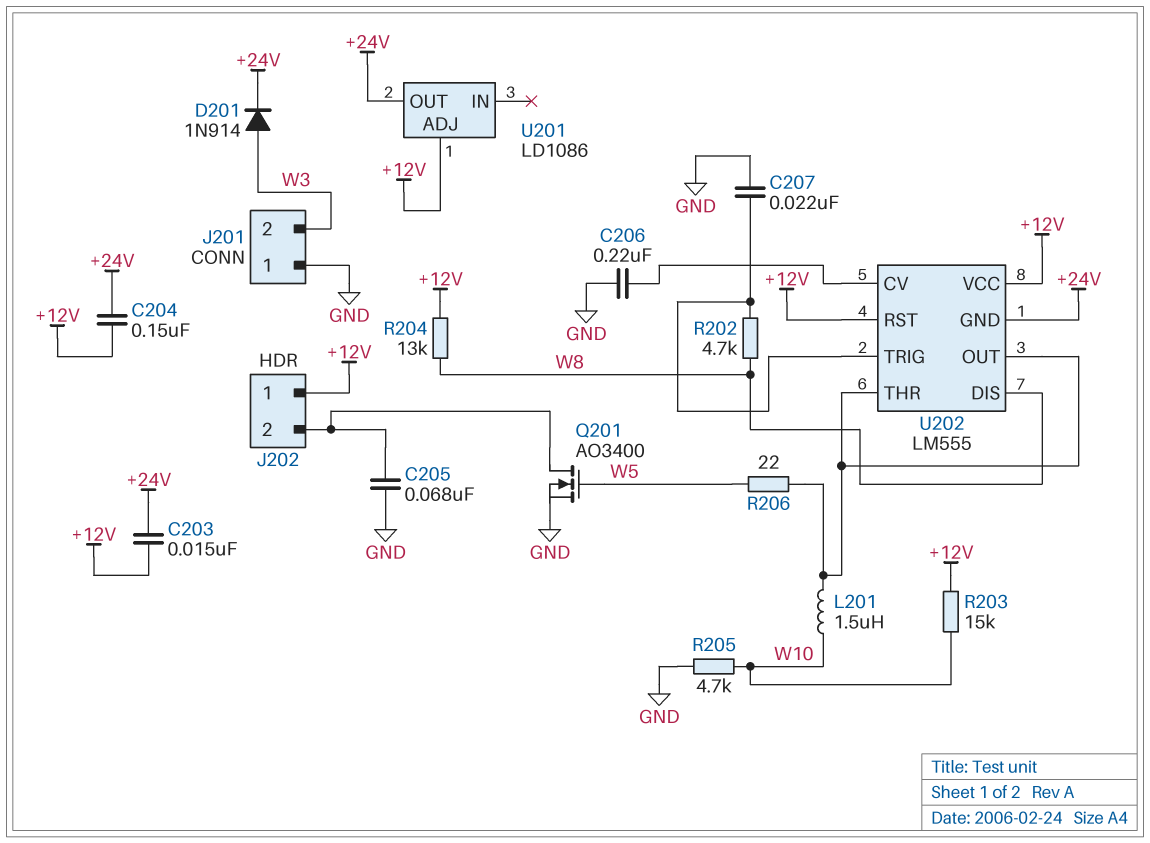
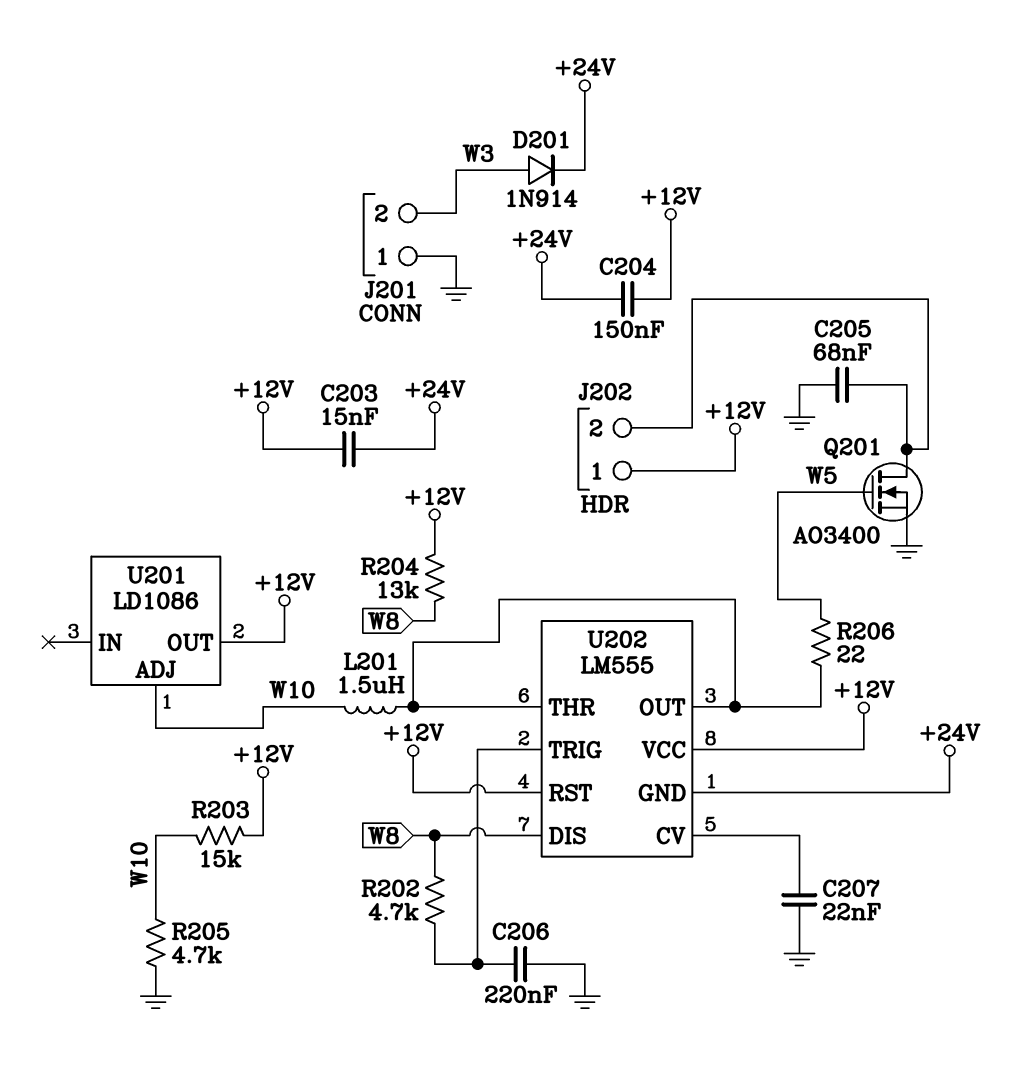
C206: 220nF (GND, U202/CV) -> 220nF (GND, U202/TRIG)
C207: 22nF (GND, U202/TRIG) -> 22nF (GND, U202/CV)
U201 pin ADJ: +12V -> W10
U201 pin OUT: +24V -> +12V

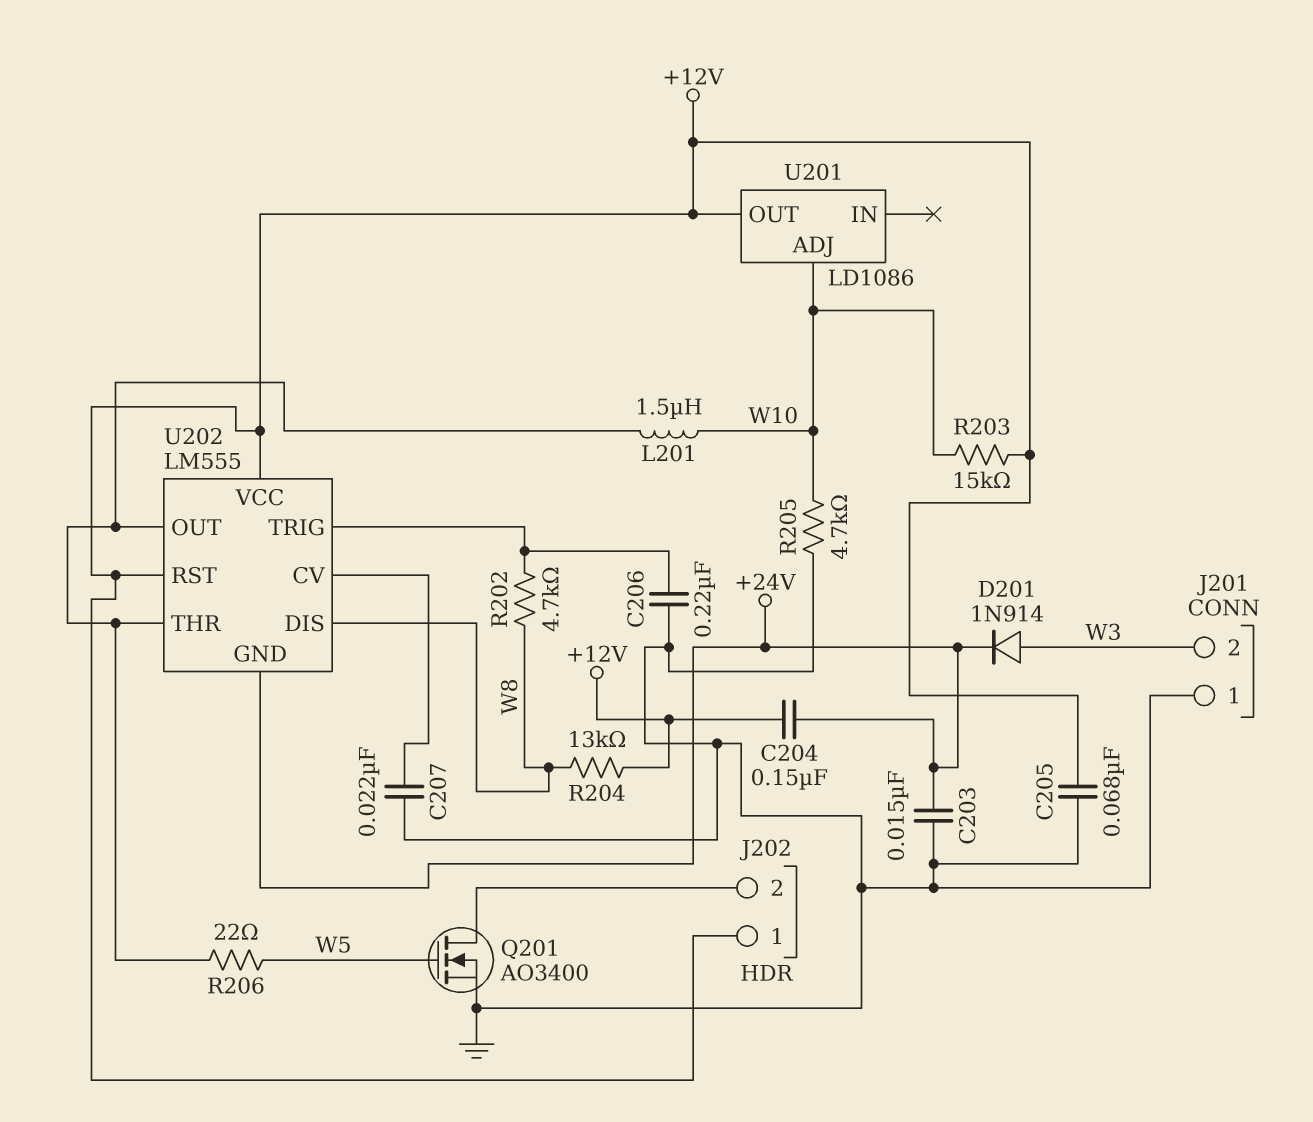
C203: 15nF (+12V, +24V) -> 15nF (+24V, GND)
C205: 68nF (GND, J202/2) -> 68nF (+12V, GND)

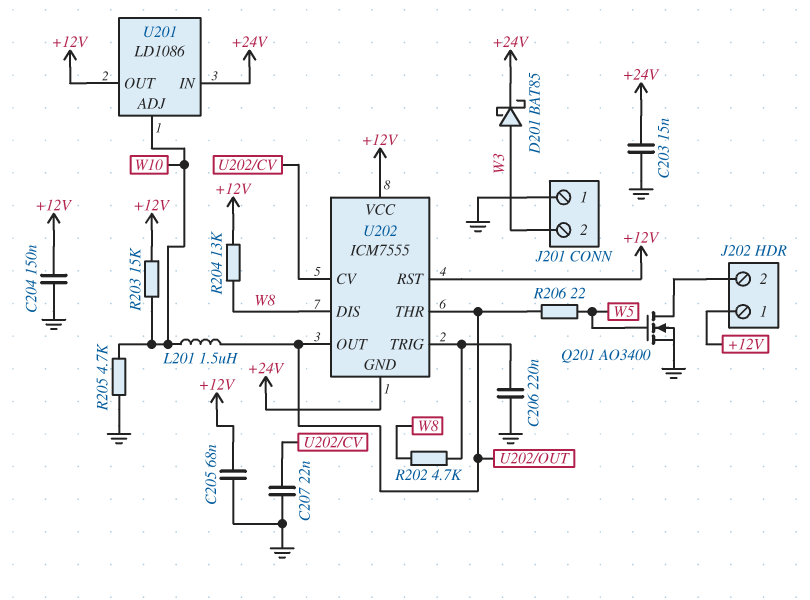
C204: 150nF (+12V, +24V) -> 150nF (+12V, GND)
D201: diode 1N914 (A W3, K +24V) -> schottky BAT85 (A W3, K +24V)
U201 pin IN: none -> +24V
U202: LM555 -> ICM7555

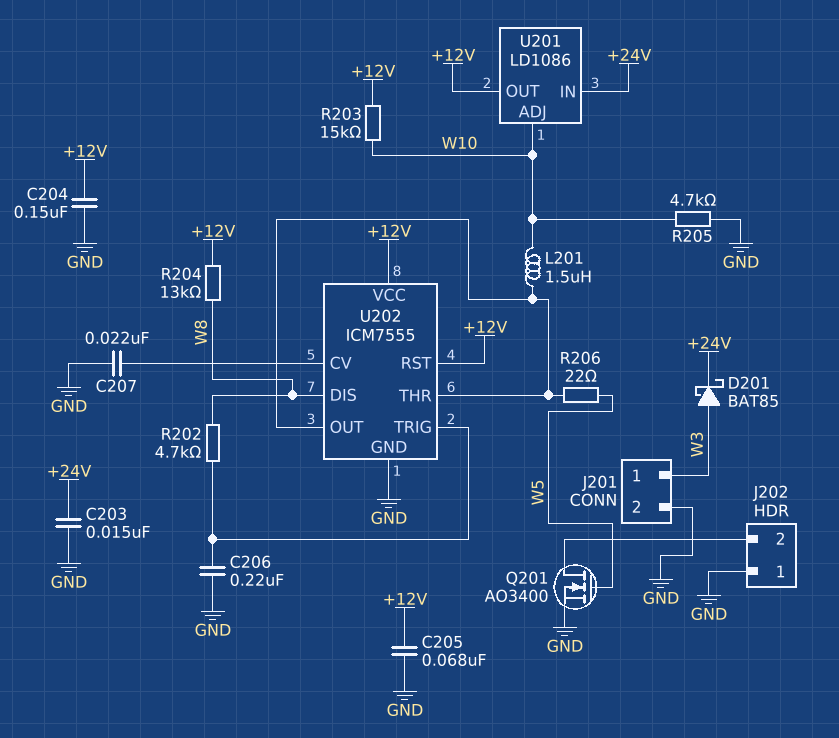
J201 pin 1: GND -> W3
J201 pin 2: W3 -> GND
J202 pin 1: +12V -> GND
U202 pin GND: +24V -> GND

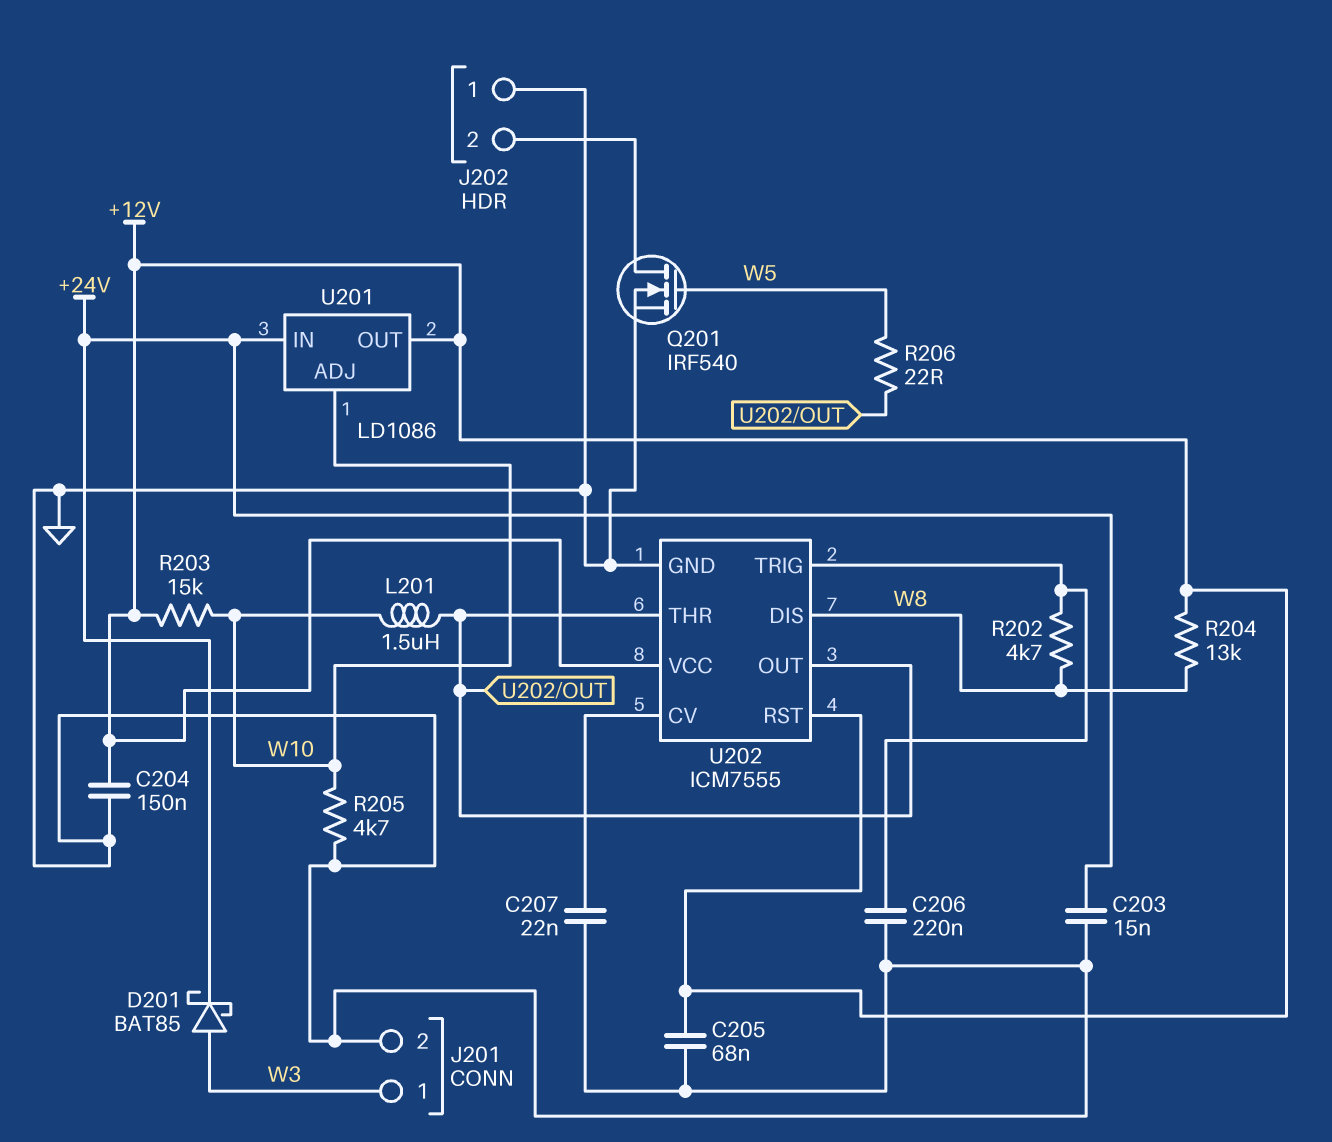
Q201: NMOS AO3400 (G W5, D J202/2, S GND) -> NMOS IRF540 (G W5, D J202/2, S GND)

